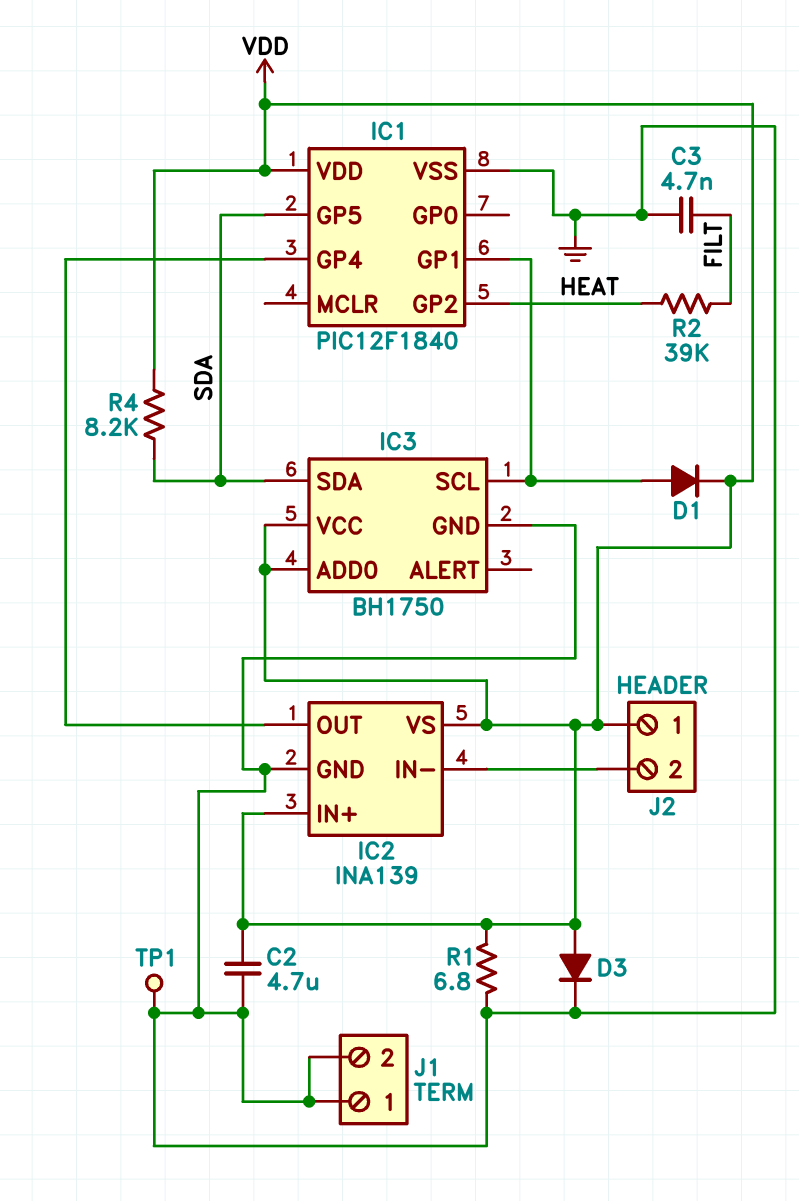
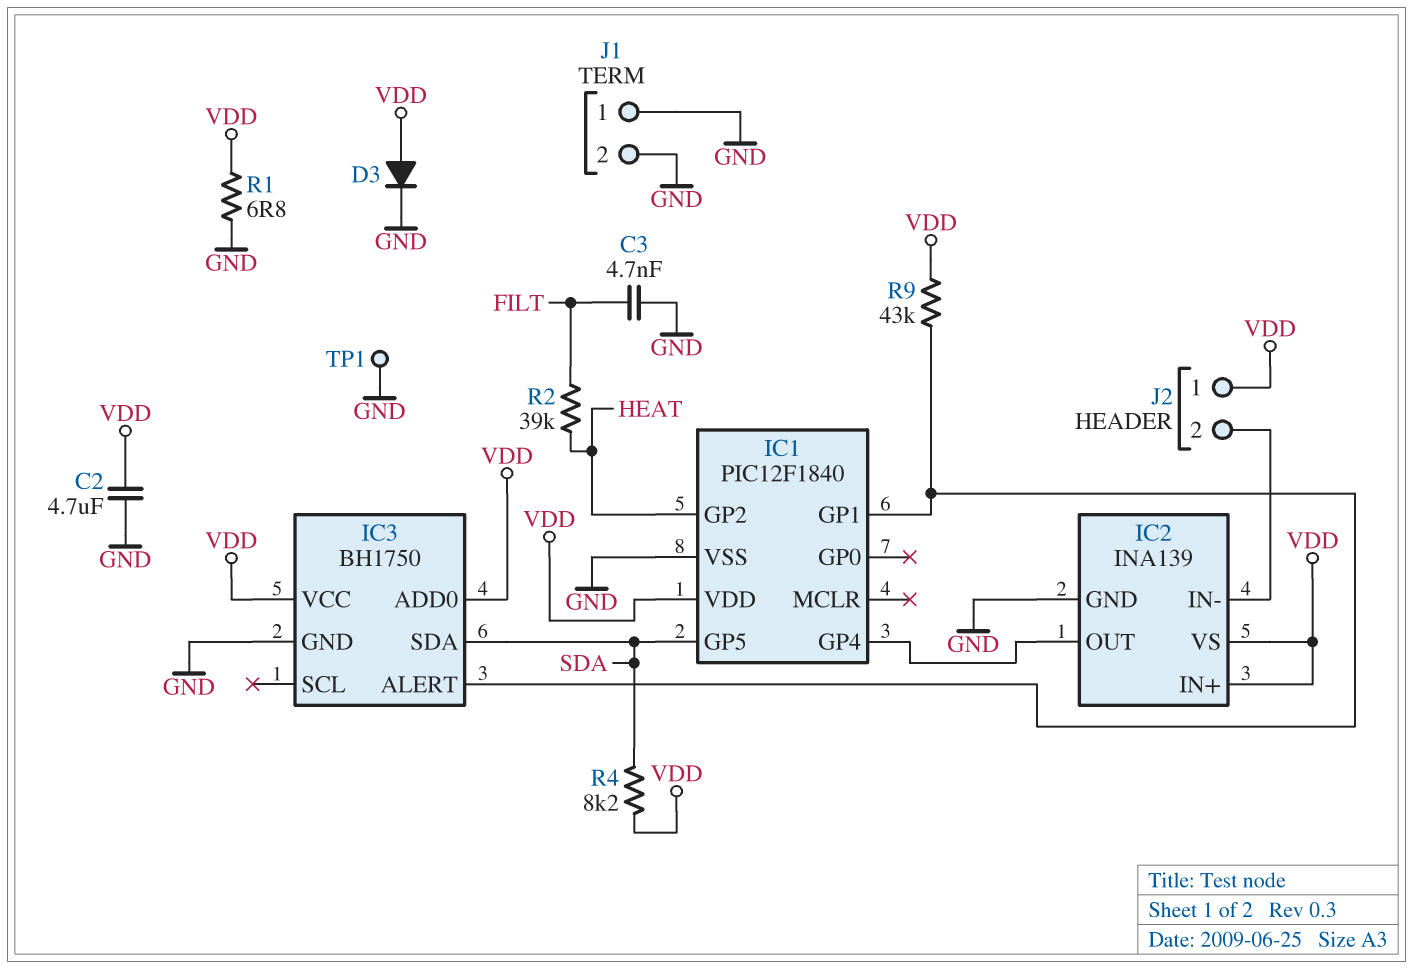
D1: diode (A IC1/GP1, K VDD) -> none
IC3 pin ALERT: none -> IC1/GP1
IC3 pin SCL: IC1/GP1 -> none
R9: none -> 43k (IC1/GP1, VDD)

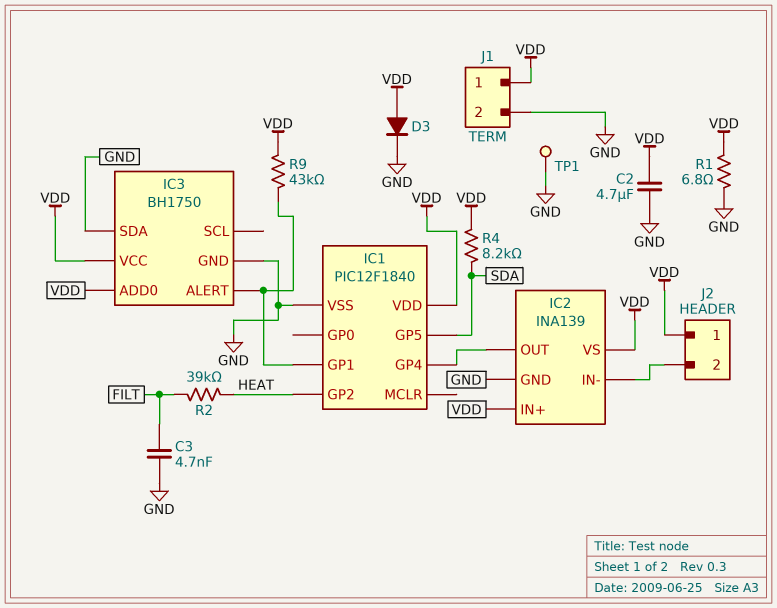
IC3 pin SDA: SDA -> GND
J1 pin 1: GND -> VDD

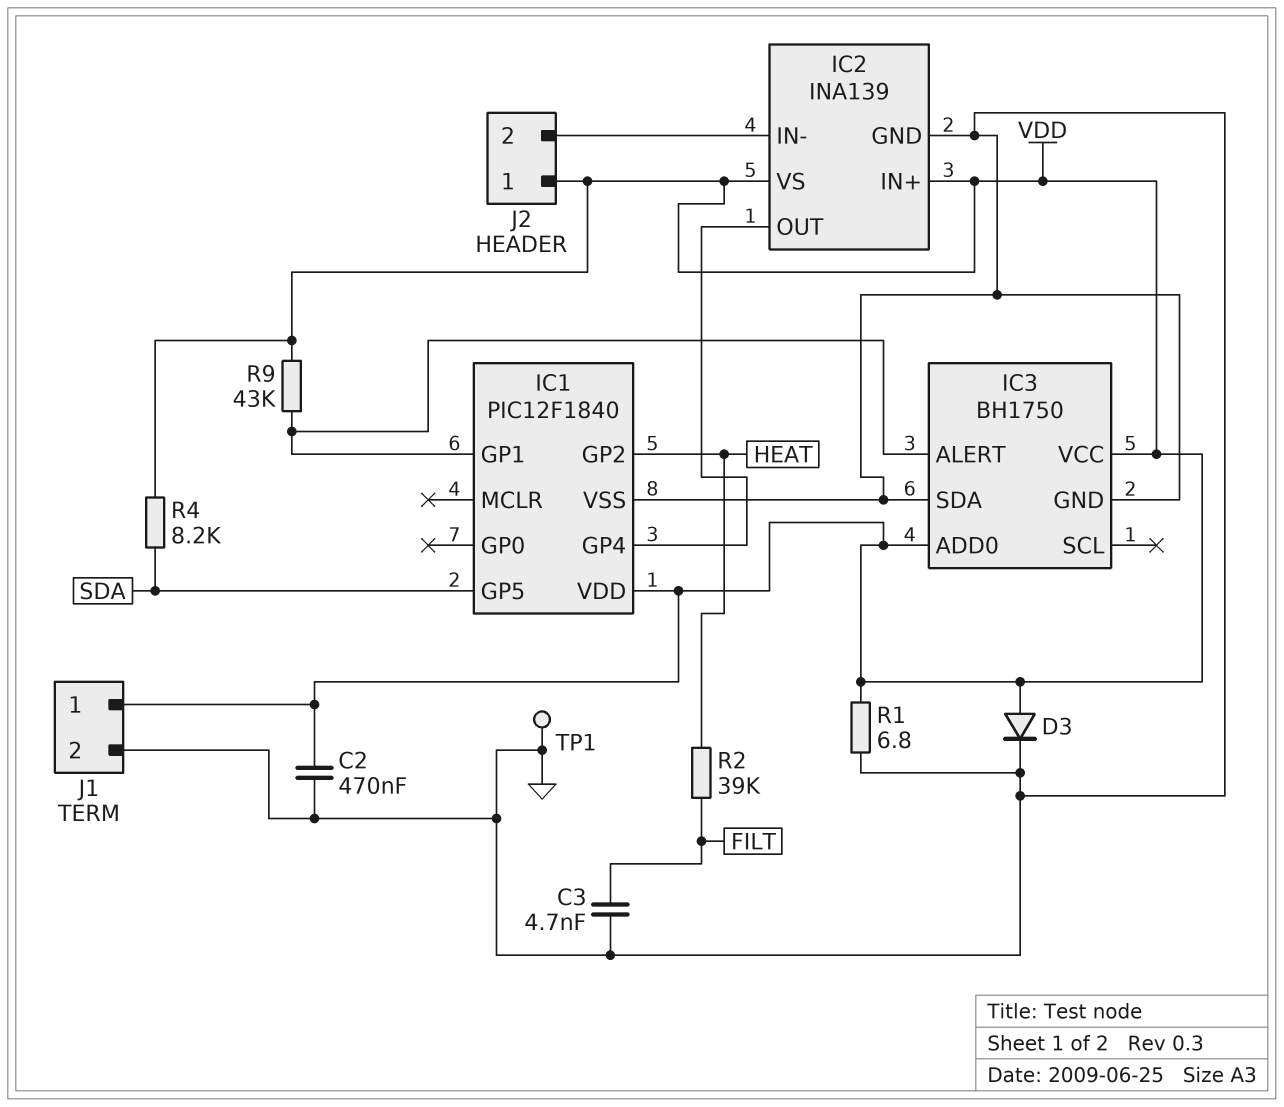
C2: 4.7uF (GND, VDD) -> 470nF (GND, VDD)

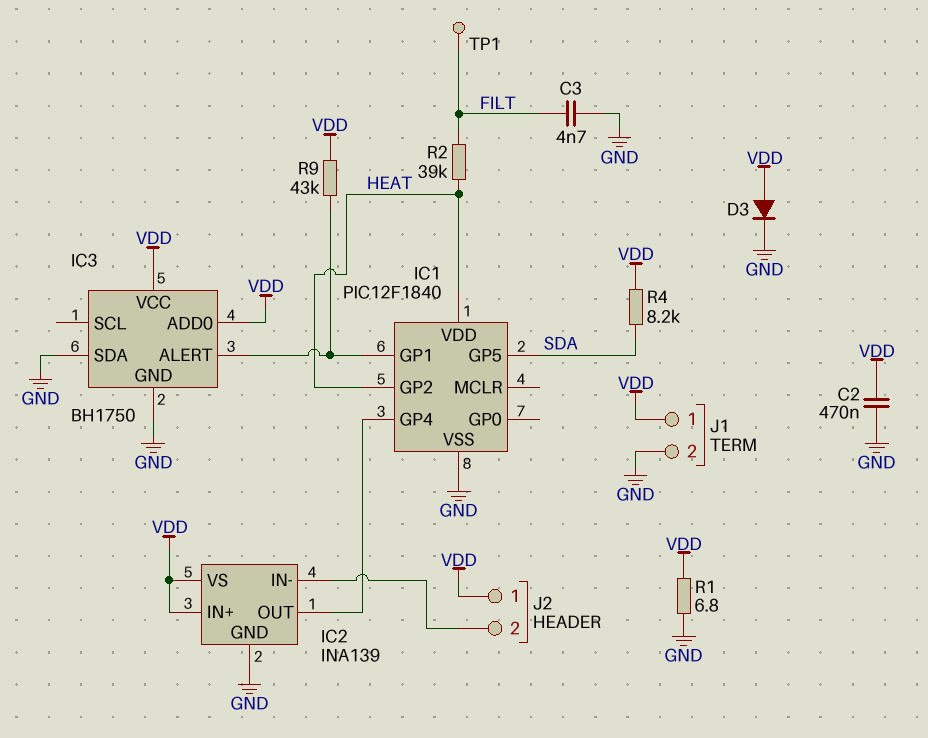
IC1 pin VDD: VDD -> HEAT
TP1: test point (GND) -> test point (FILT)

